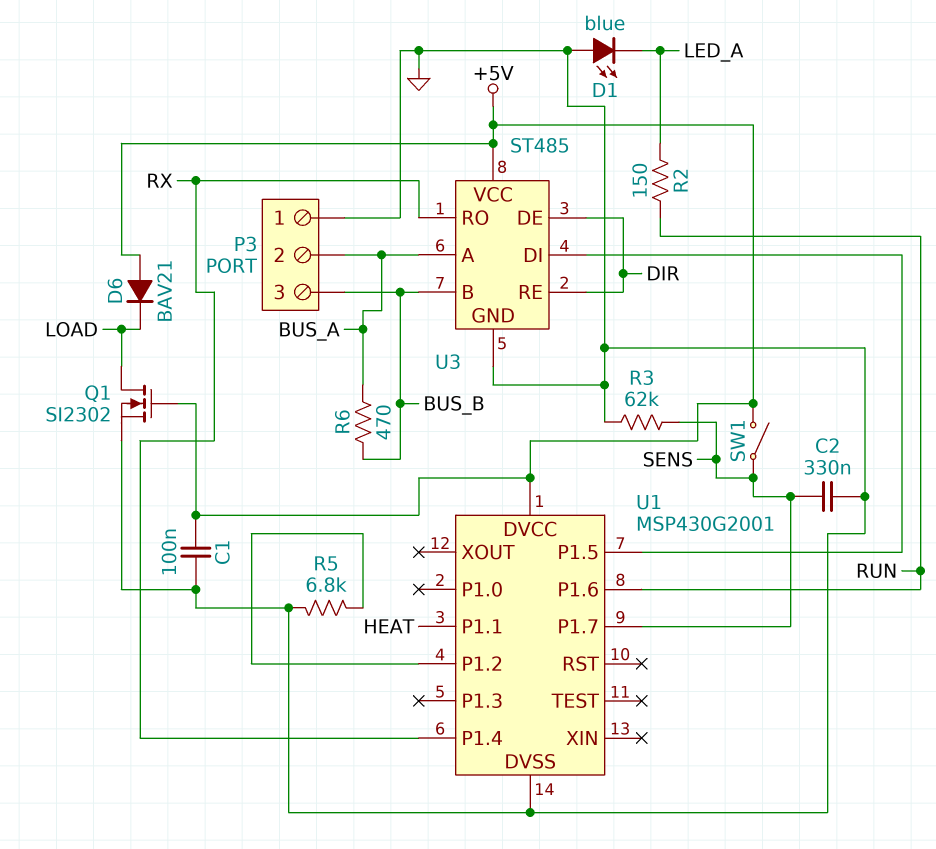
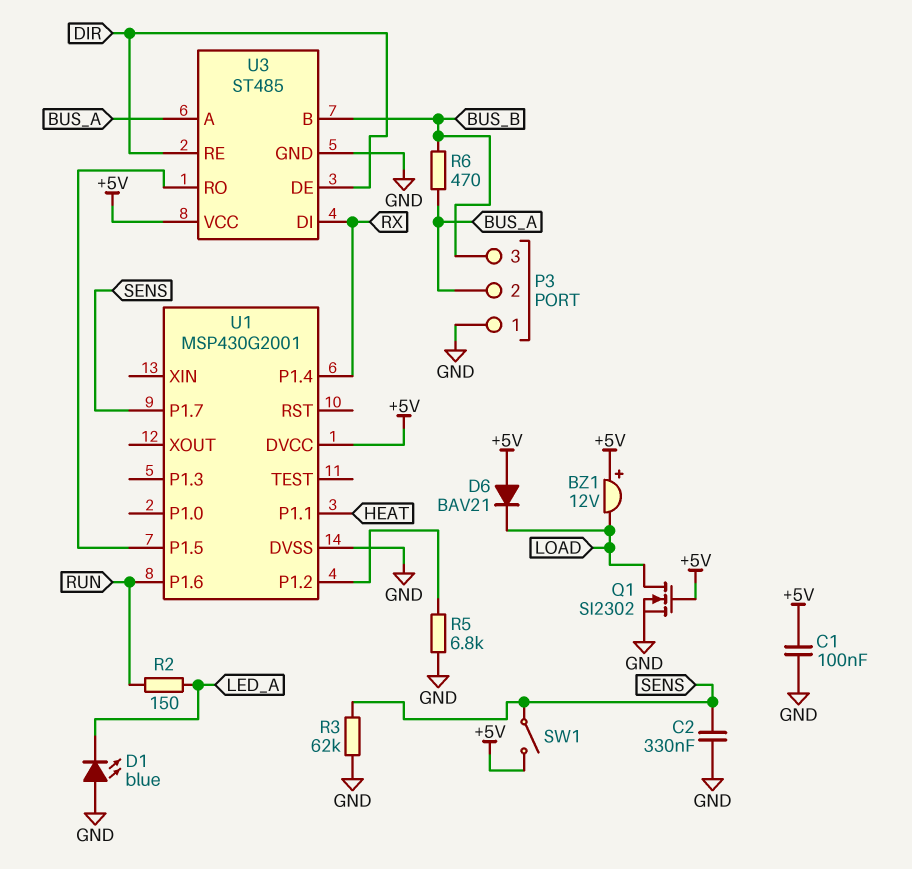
BZ1: none -> buzzer 12V (plus +5V, minus LOAD)
U3 pin DI: U1/P1.5 -> RX
U3 pin RO: RX -> U1/P1.5

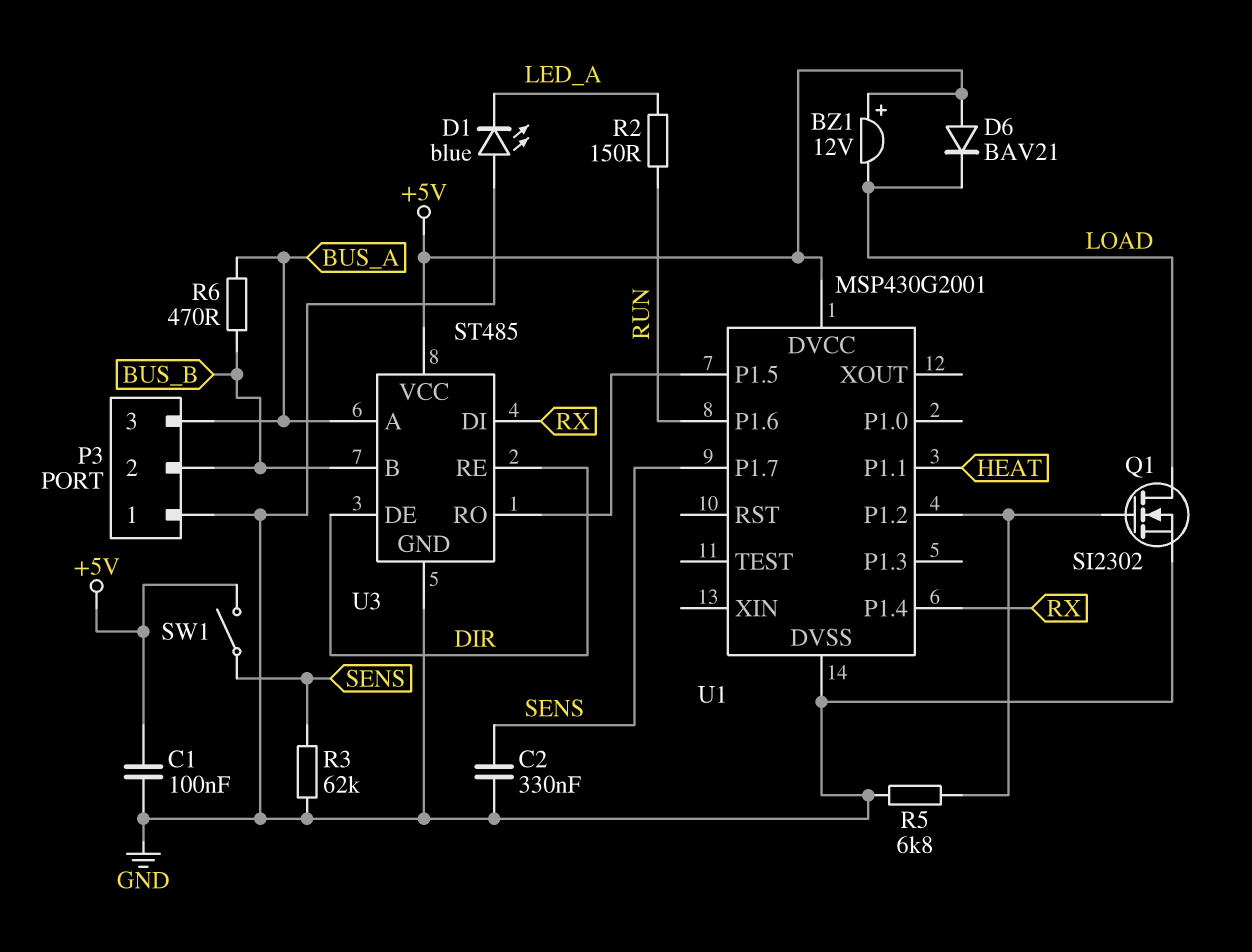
P3 pin 2: BUS_A -> BUS_B
P3 pin 3: BUS_B -> BUS_A
Q1: NMOS SI2302 (G +5V, D LOAD, S GND) -> NMOS SI2302 (G U1/P1.2, D LOAD, S GND)

